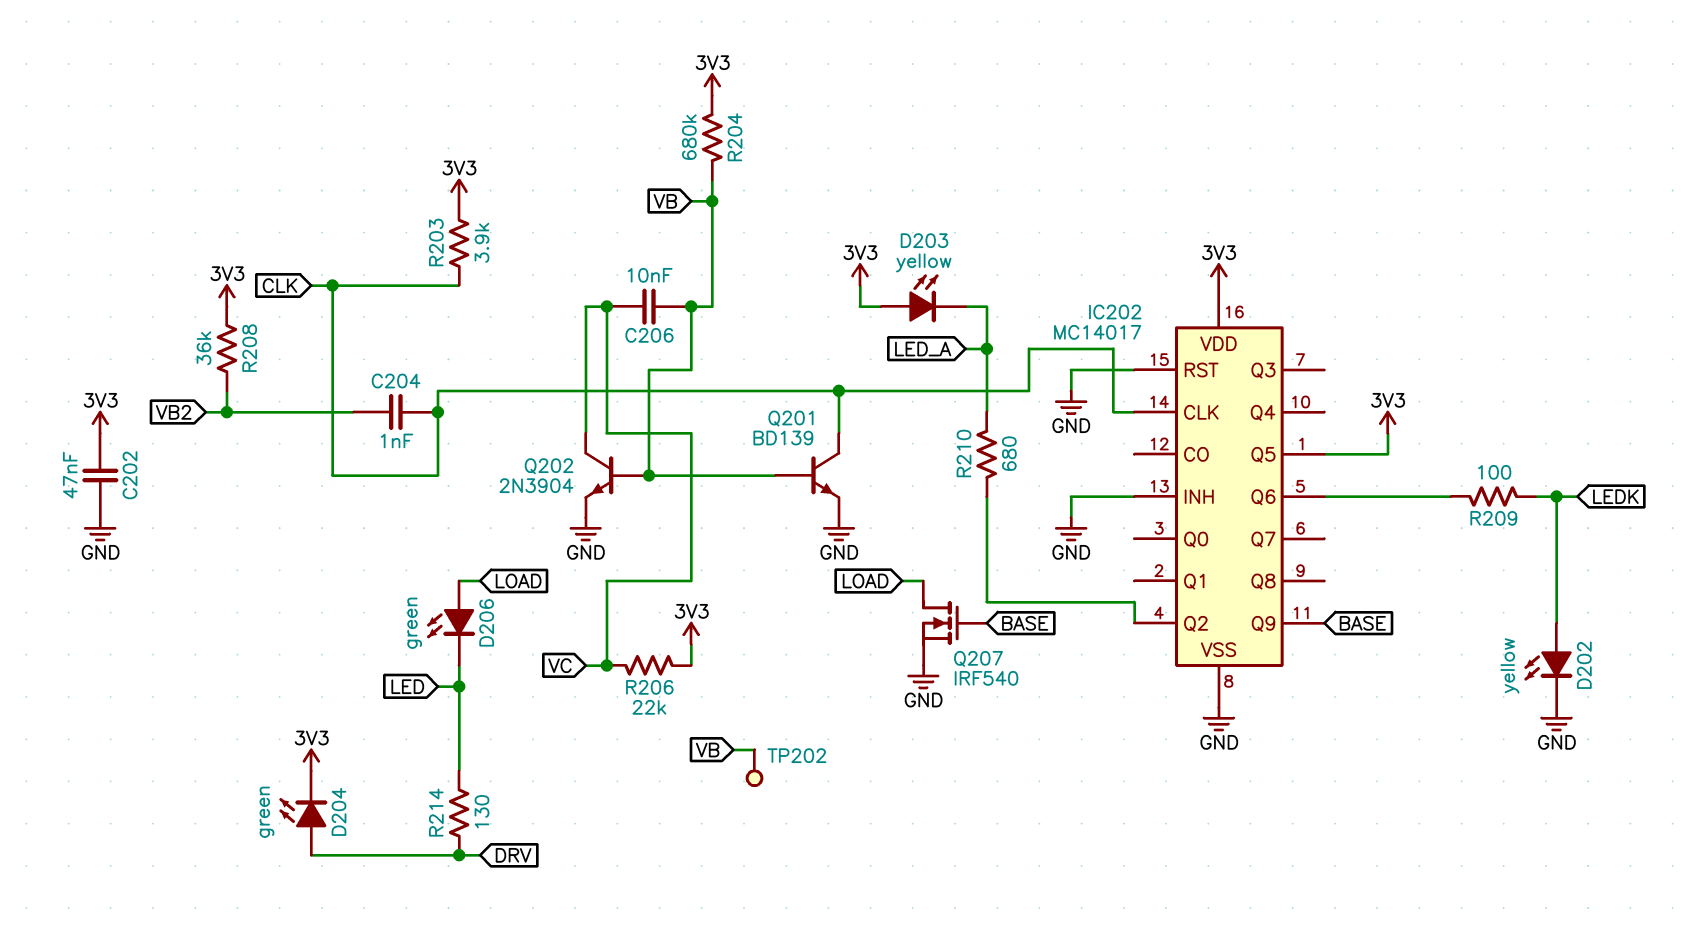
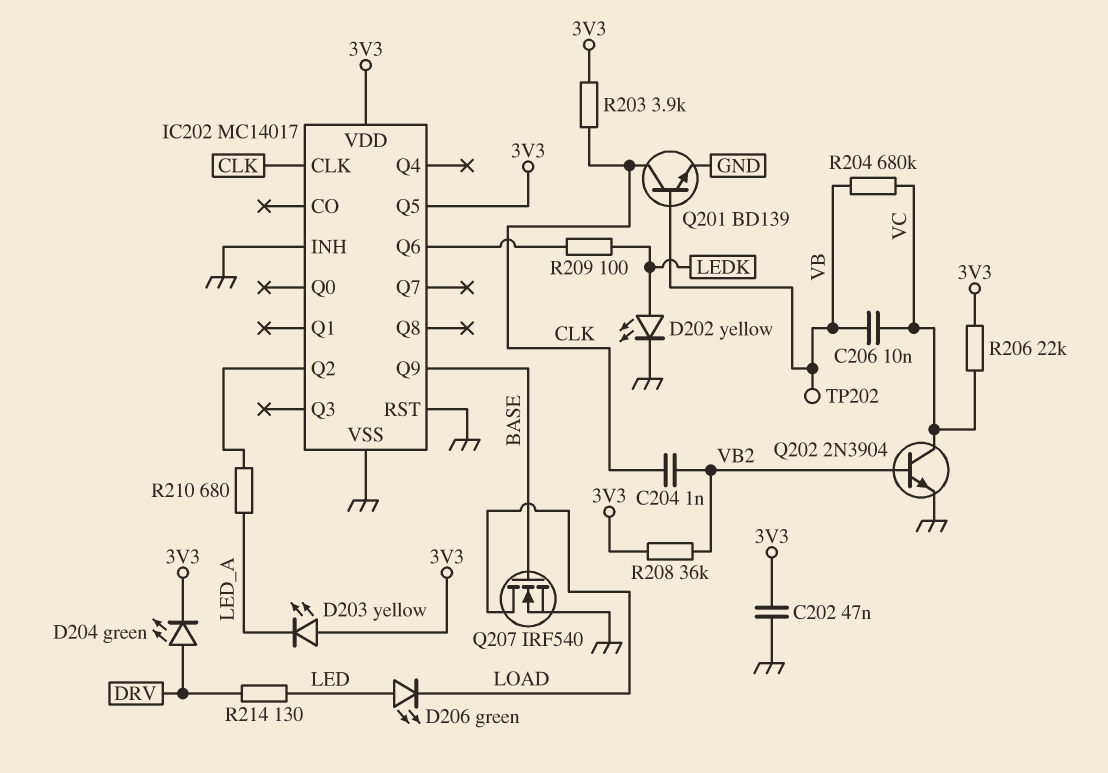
D206: LED green (A LOAD, K LED) -> LED green (A LED, K LOAD)
Q202: NPN 2N3904 (B VB, C VC, E GND) -> NPN 2N3904 (B VB2, C VC, E GND)
R204: 680k (3V3, VB) -> 680k (VB, VC)

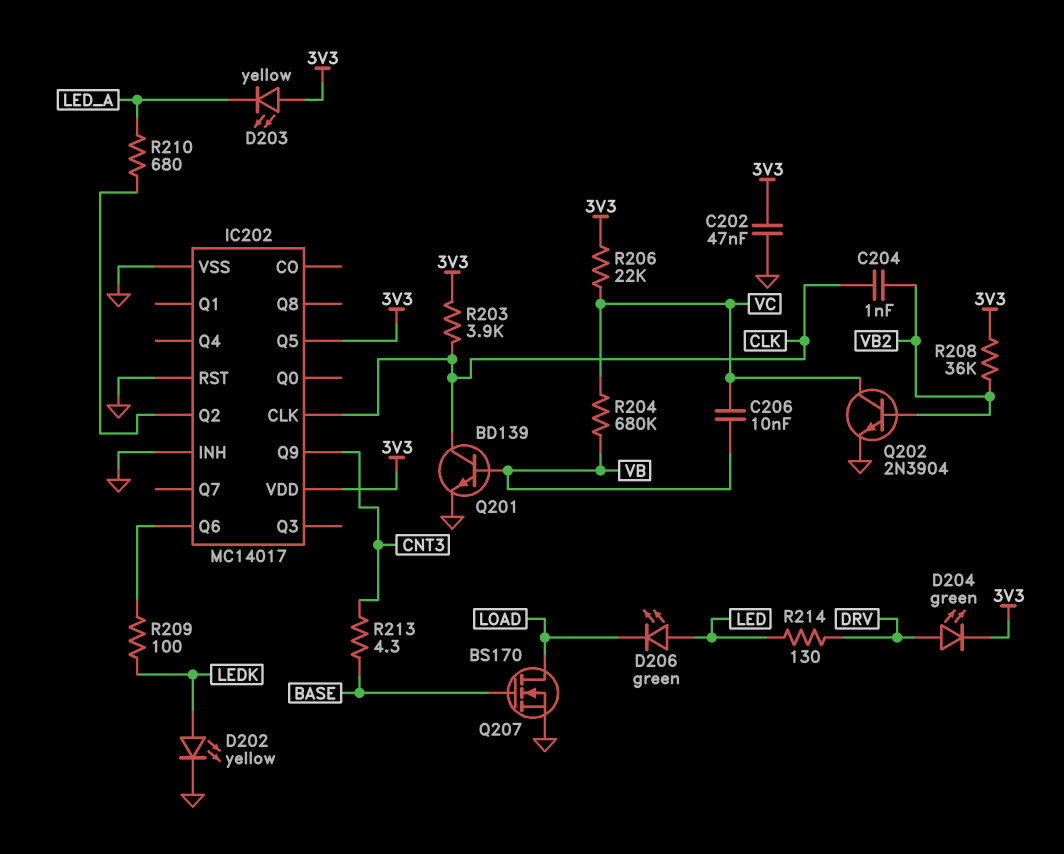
IC202 pin Q9: BASE -> CNT3
Q207: NMOS IRF540 (G BASE, D LOAD, S GND) -> NMOS BS170 (G BASE, D LOAD, S GND)
R213: none -> 4.3 (BASE, CNT3)
TP202: test point (VB) -> none

